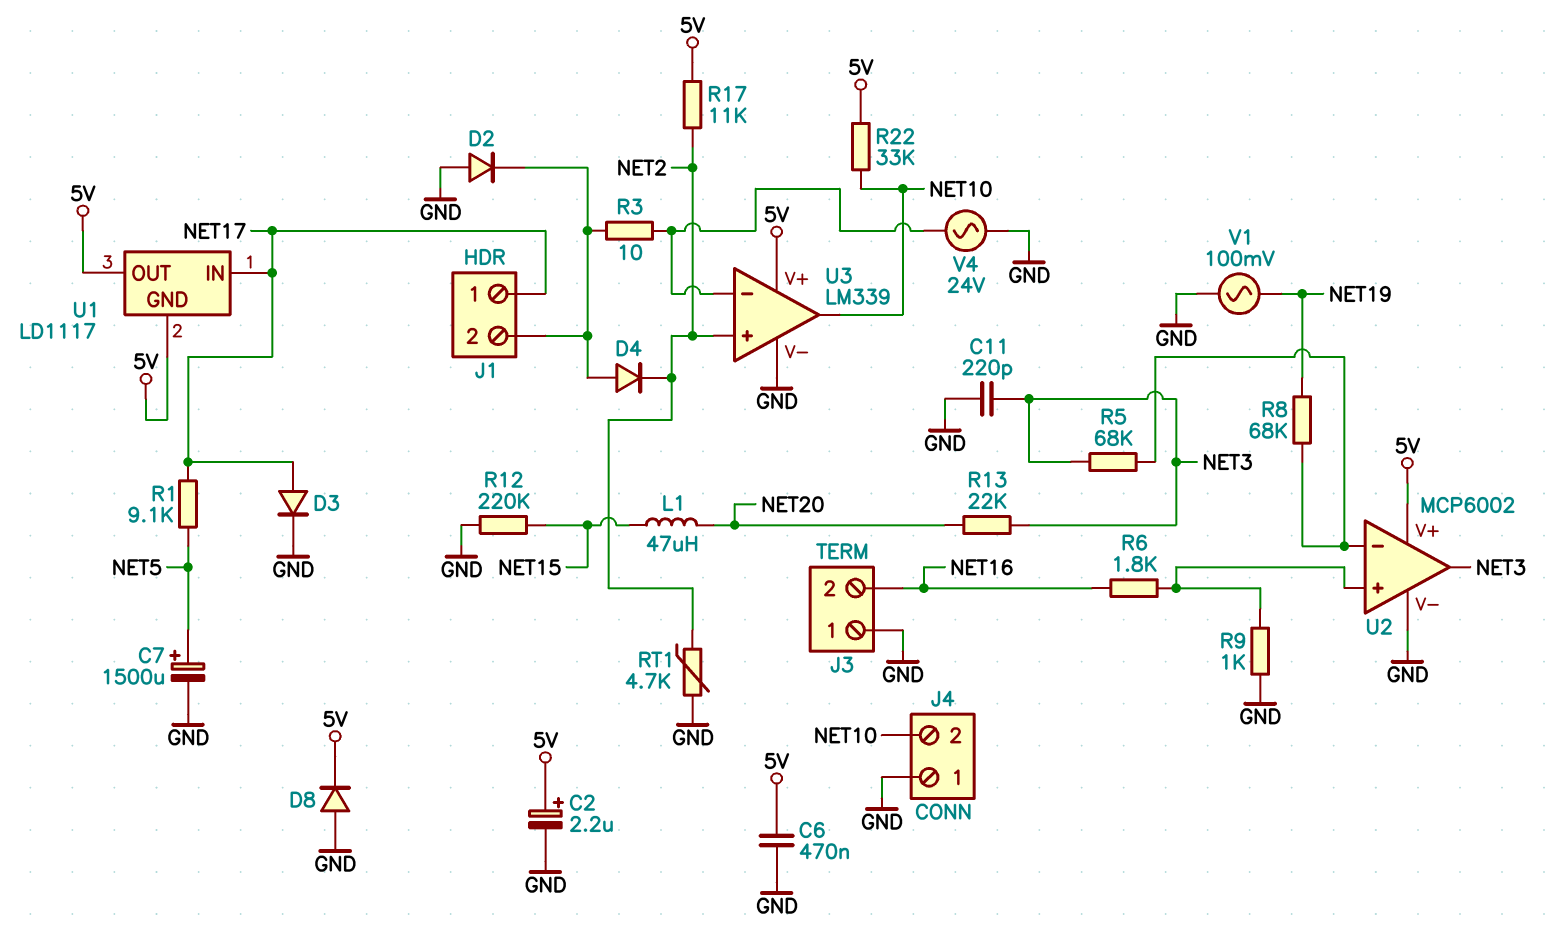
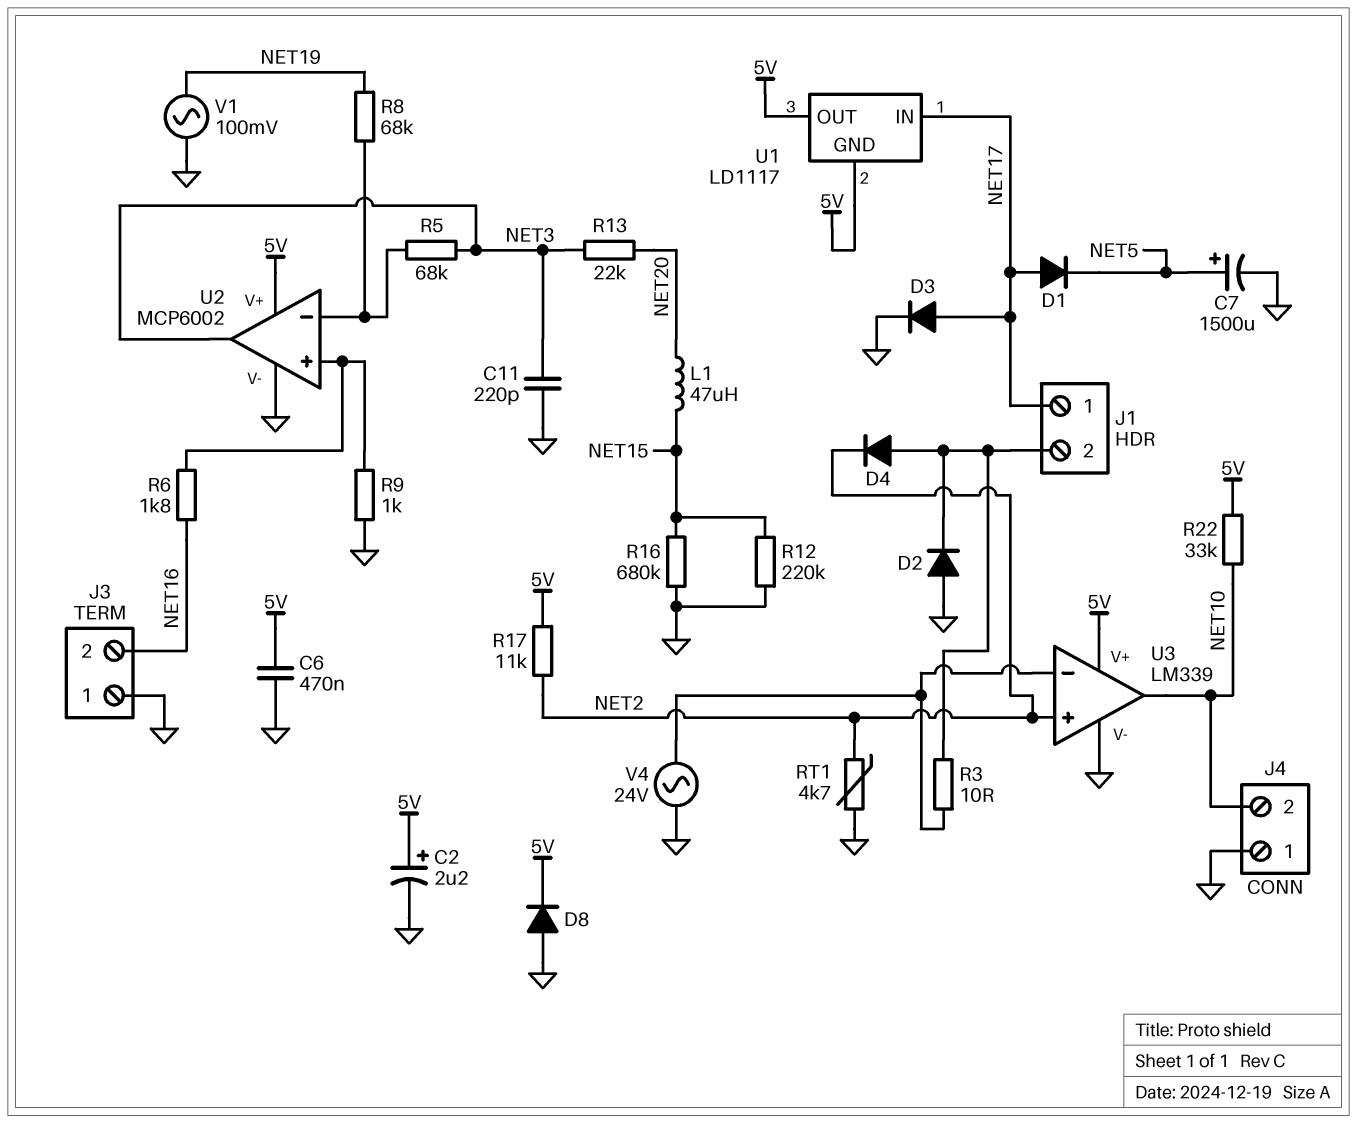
D1: none -> diode (A NET17, K NET5)
R1: 9.1k (NET5, NET17) -> none
R16: none -> 680k (GND, NET15)

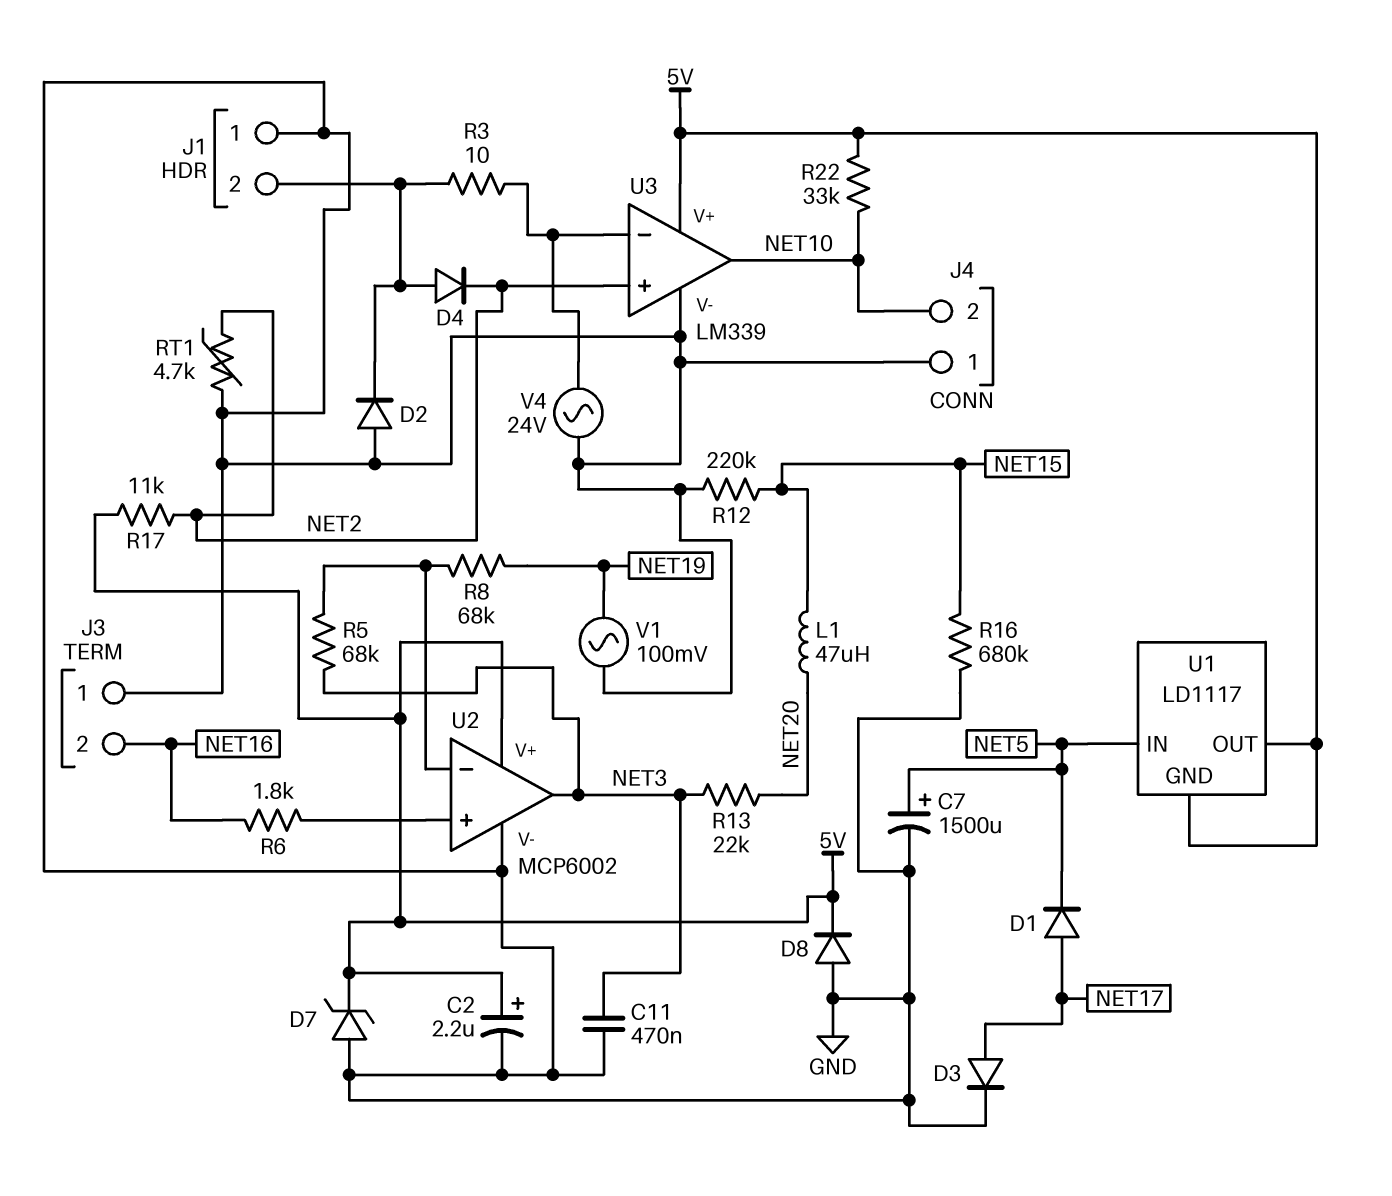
C6: 470nF (5V, GND) -> none
C11: 220pF (GND, NET3) -> 470nF (GND, NET3)
D7: none -> zener (A GND, K 5V)
J1 pin 1: NET17 -> GND
R9: 1k (GND, U2/in+) -> none
U1 pin IN: NET17 -> NET5

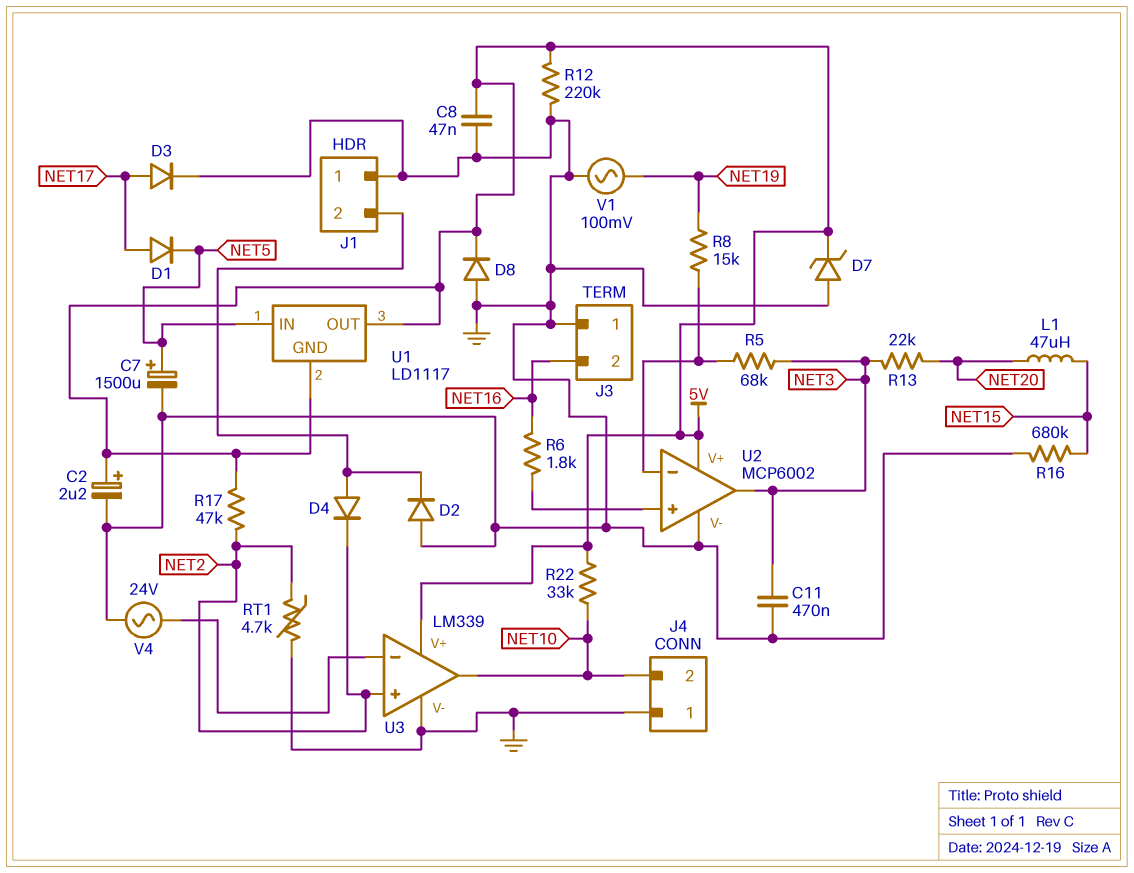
C8: none -> 47nF (5V, GND)
R3: 10 (J1/2, U3/in-) -> none
R8: 68k (NET19, U2/in-) -> 15k (NET19, U2/in-)
R12: 220k (GND, NET15) -> 220k (5V, GND)
R17: 11k (5V, NET2) -> 47k (5V, NET2)

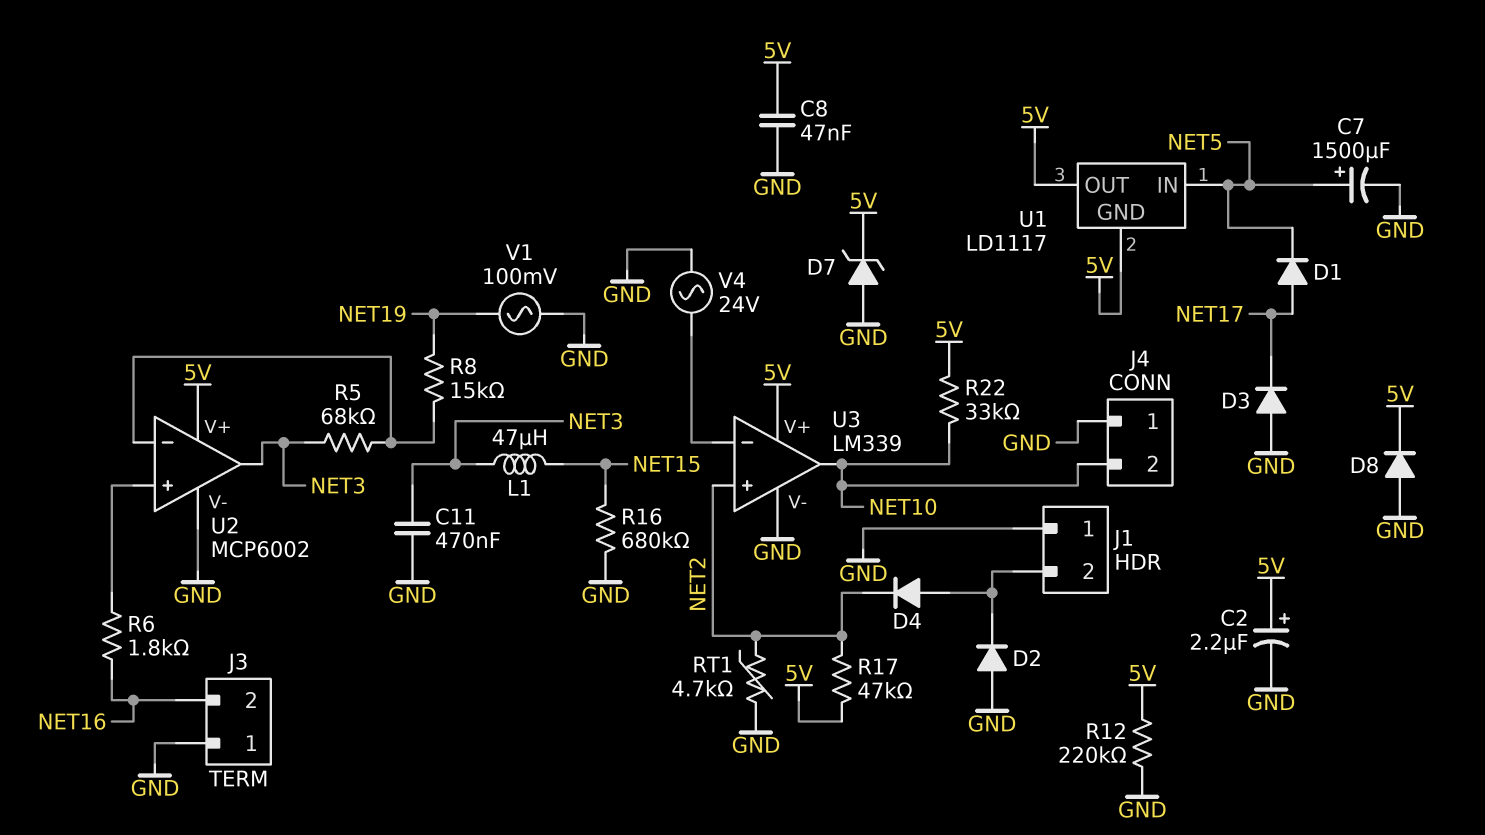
D3: diode (A NET17, K GND) -> diode (A GND, K NET17)
L1: 47uH (NET15, NET20) -> 47uH (NET3, NET15)
R13: 22k (NET3, NET20) -> none

